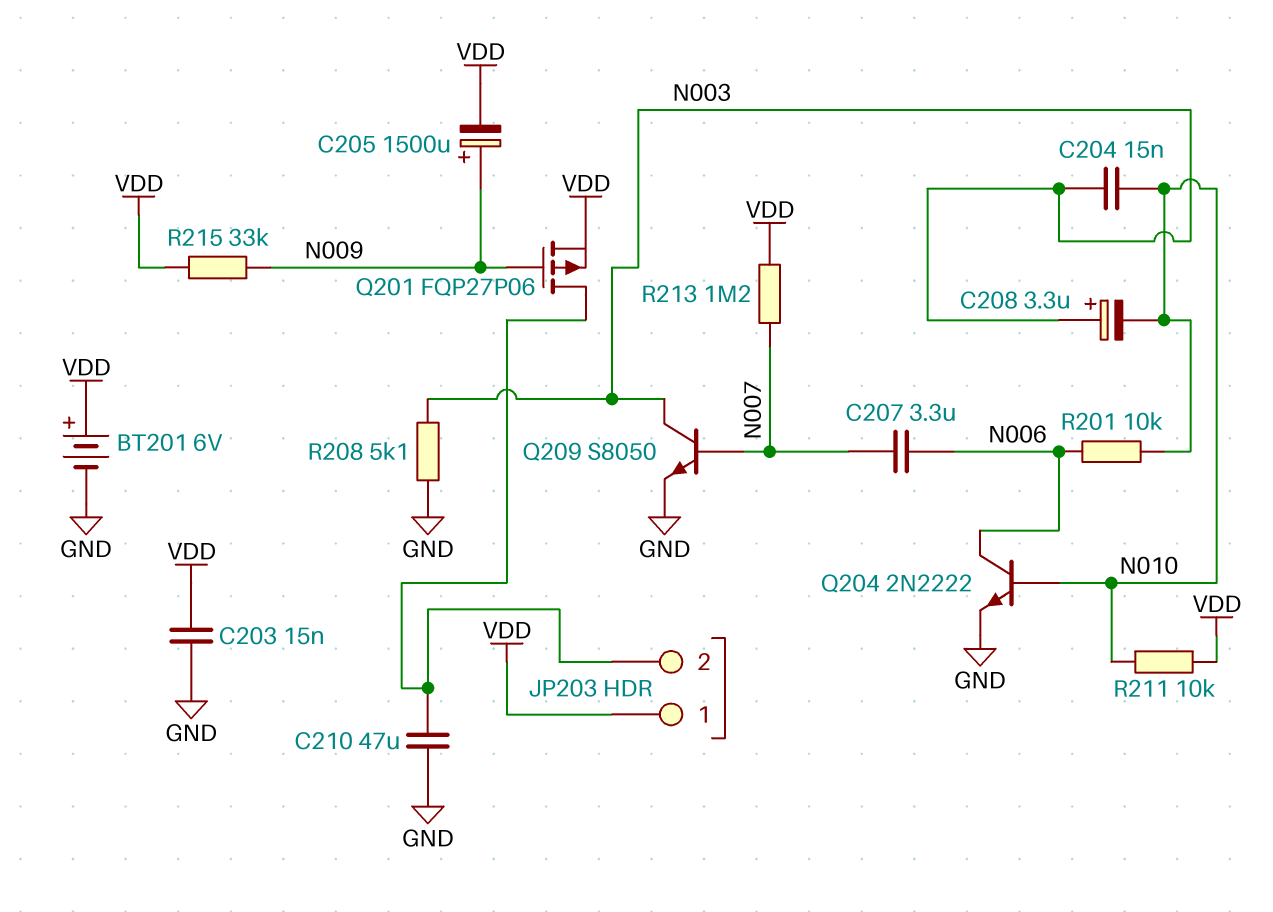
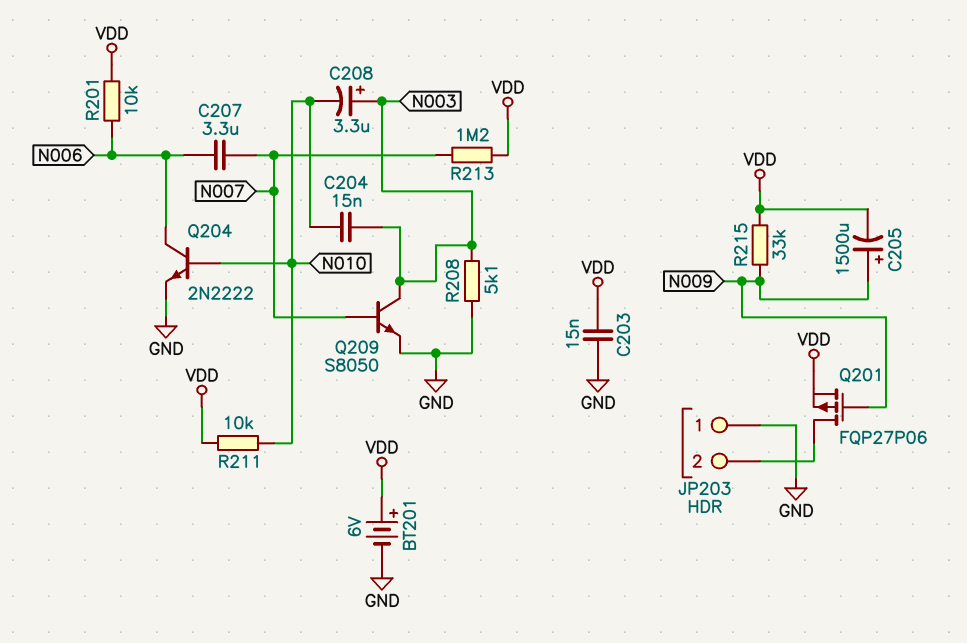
C210: 47uF (GND, JP203/2) -> none
JP203 pin 1: VDD -> GND
R201: 10k (N006, N010) -> 10k (N006, VDD)

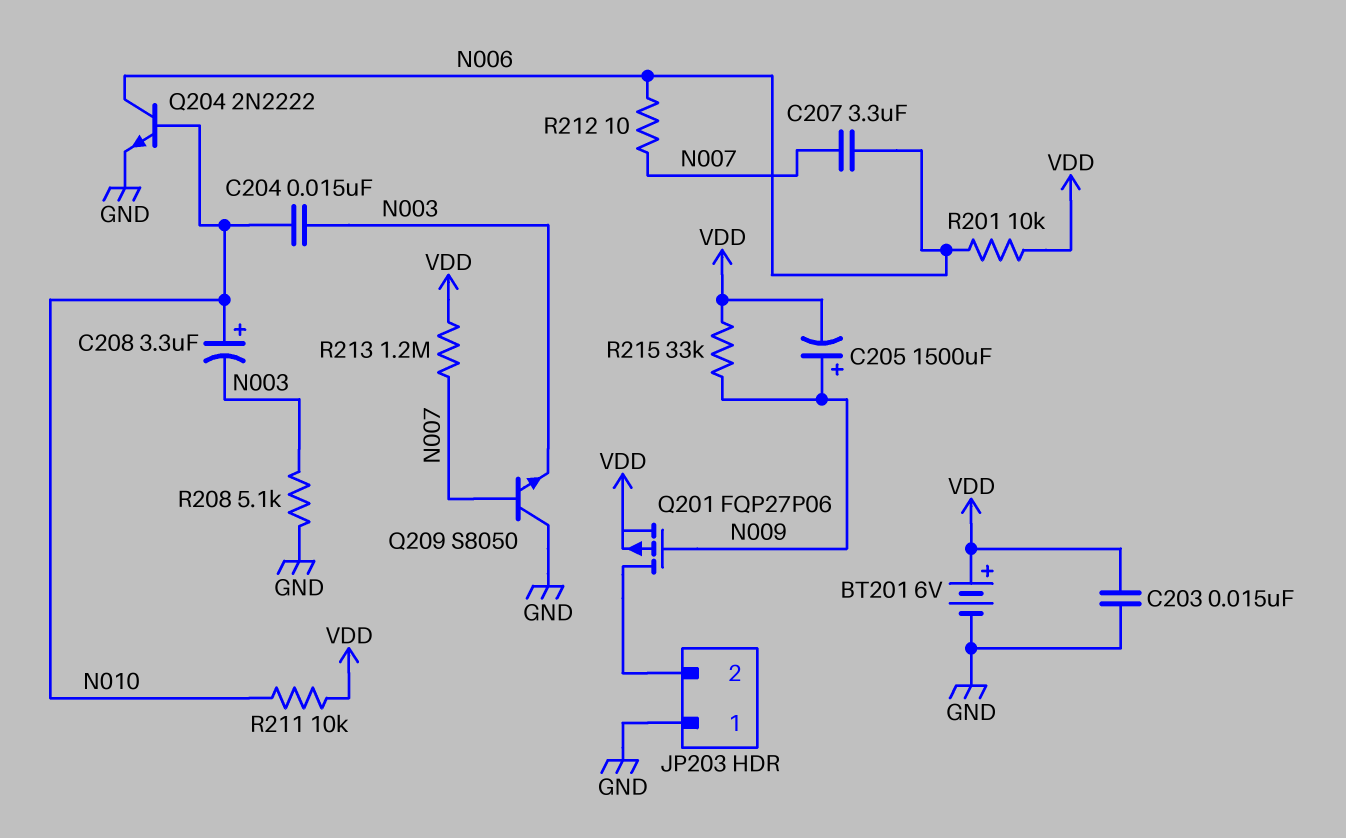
C208: 3.3uF (plus N003, minus N010) -> 3.3uF (plus N010, minus N003)
Q209: NPN S8050 (B N007, C N003, E GND) -> NPN S8050 (B N007, C GND, E N003)
R212: none -> 10 (N006, N007)

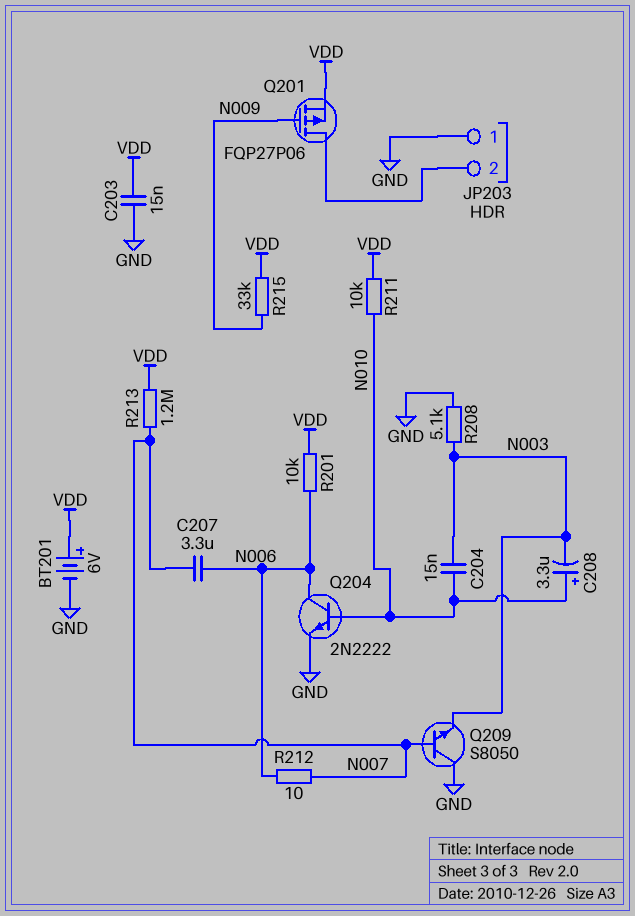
C205: 1500uF (plus N009, minus VDD) -> none

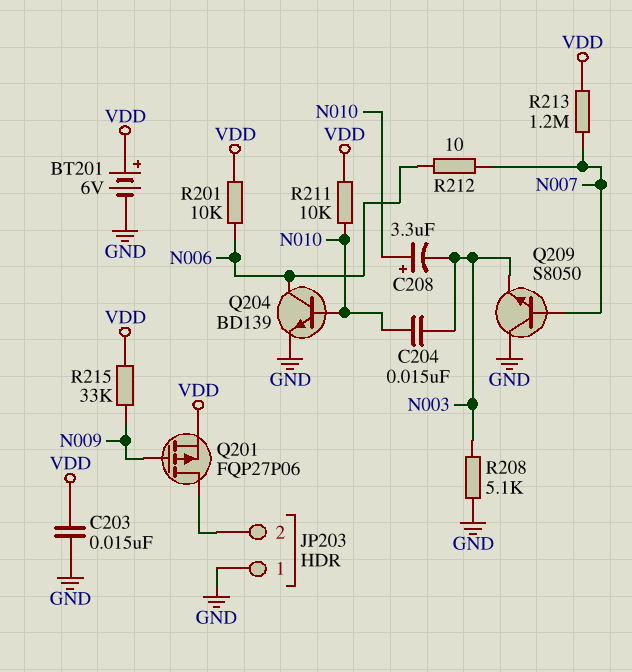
C207: 3.3uF (N006, N007) -> none
Q204: NPN 2N2222 (B N010, C N006, E GND) -> NPN BD139 (B N010, C N006, E GND)

